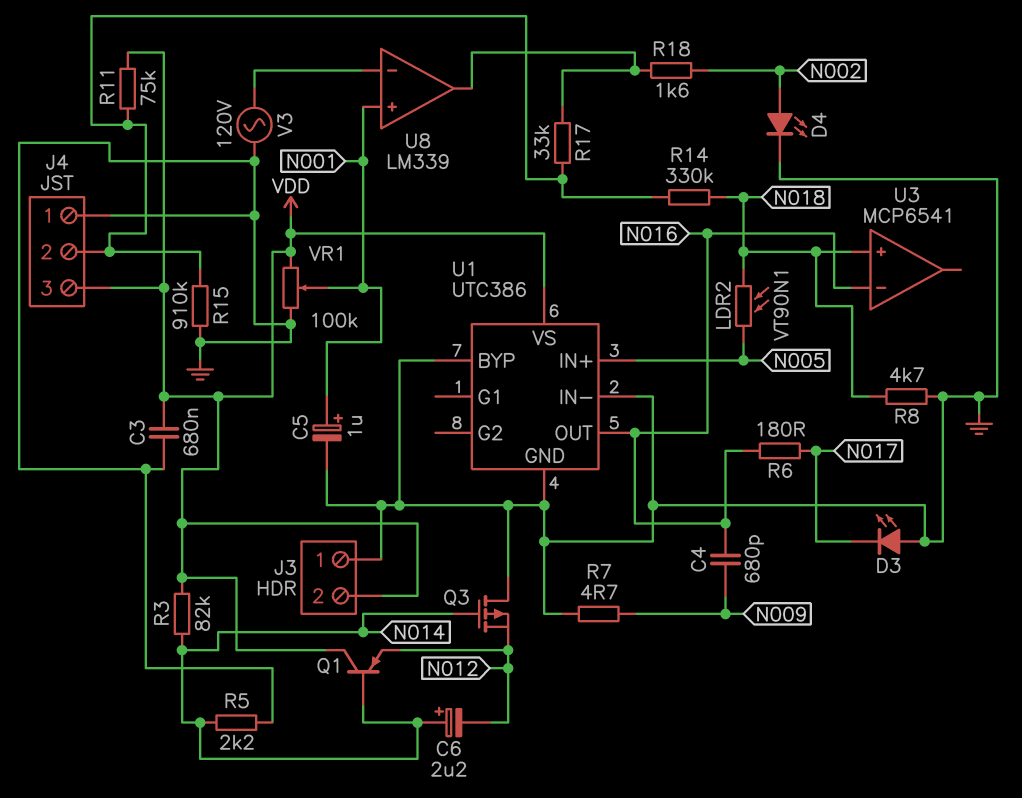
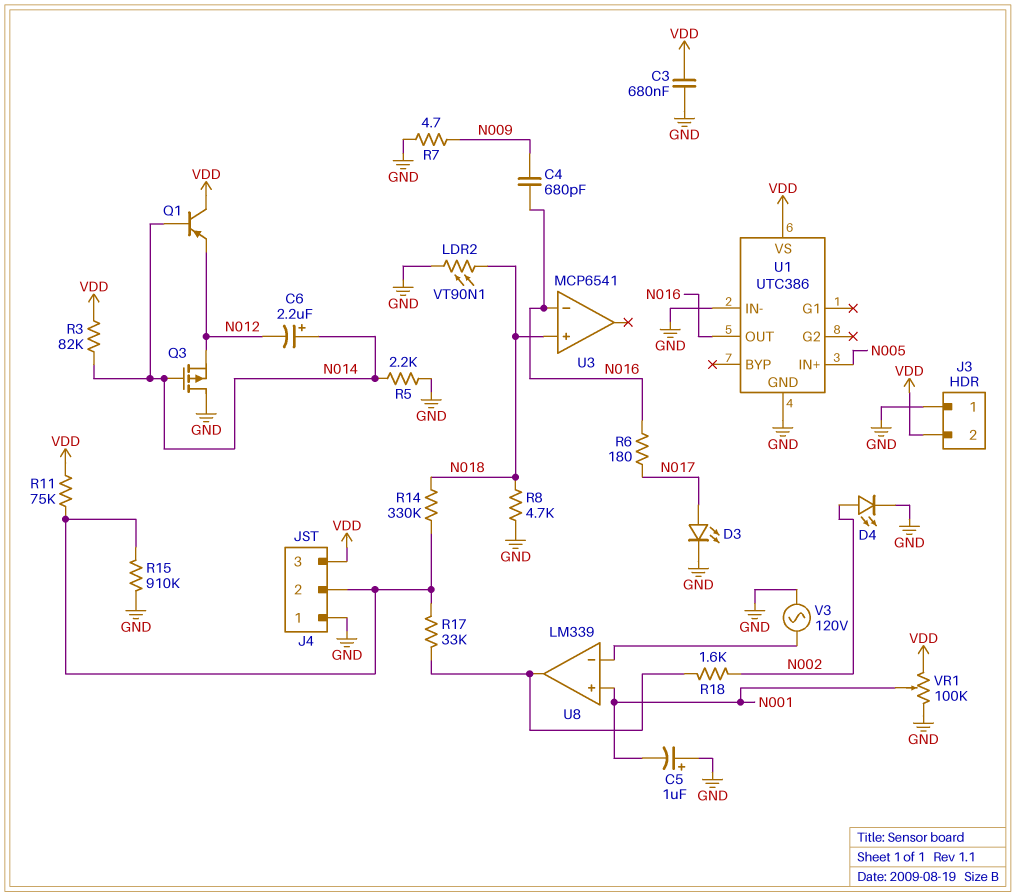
C5: 1uF (plus N001, minus GND) -> 1uF (plus GND, minus N001)
D3: LED (A GND, K N017) -> LED (A N017, K GND)
LDR2: VT90N1 (N005, N018) -> VT90N1 (GND, N018)
U1 pin BYP: GND -> none

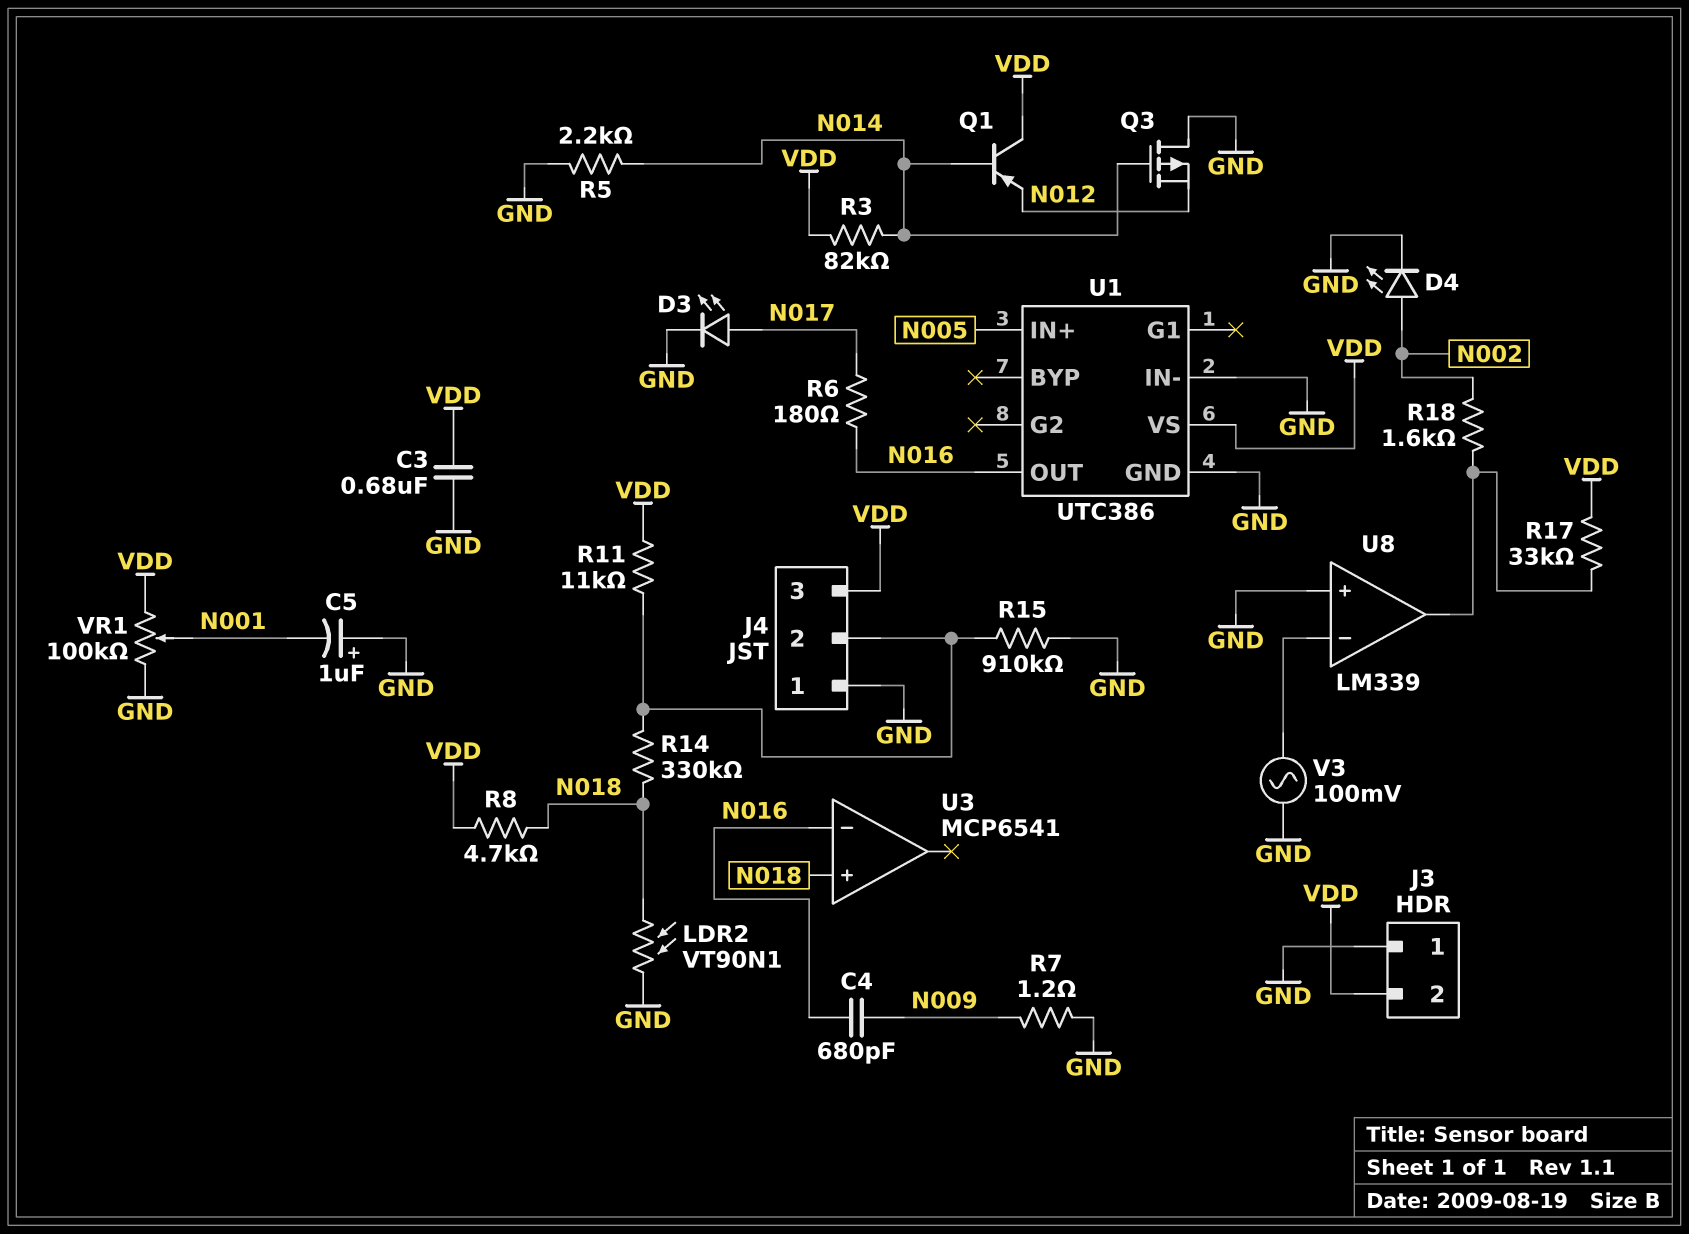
C6: 2.2uF (plus N014, minus N012) -> none
R7: 4.7 (GND, N009) -> 1.2 (GND, N009)
R8: 4.7k (GND, N018) -> 4.7k (N018, VDD)
R11: 75k (J4/2, VDD) -> 11k (J4/2, VDD)
R17: 33k (J4/2, U8/out) -> 33k (U8/out, VDD)
U8 pin in+: N001 -> GND
V3: AC 120V (GND, U8/in-) -> AC 100mV (GND, U8/in-)

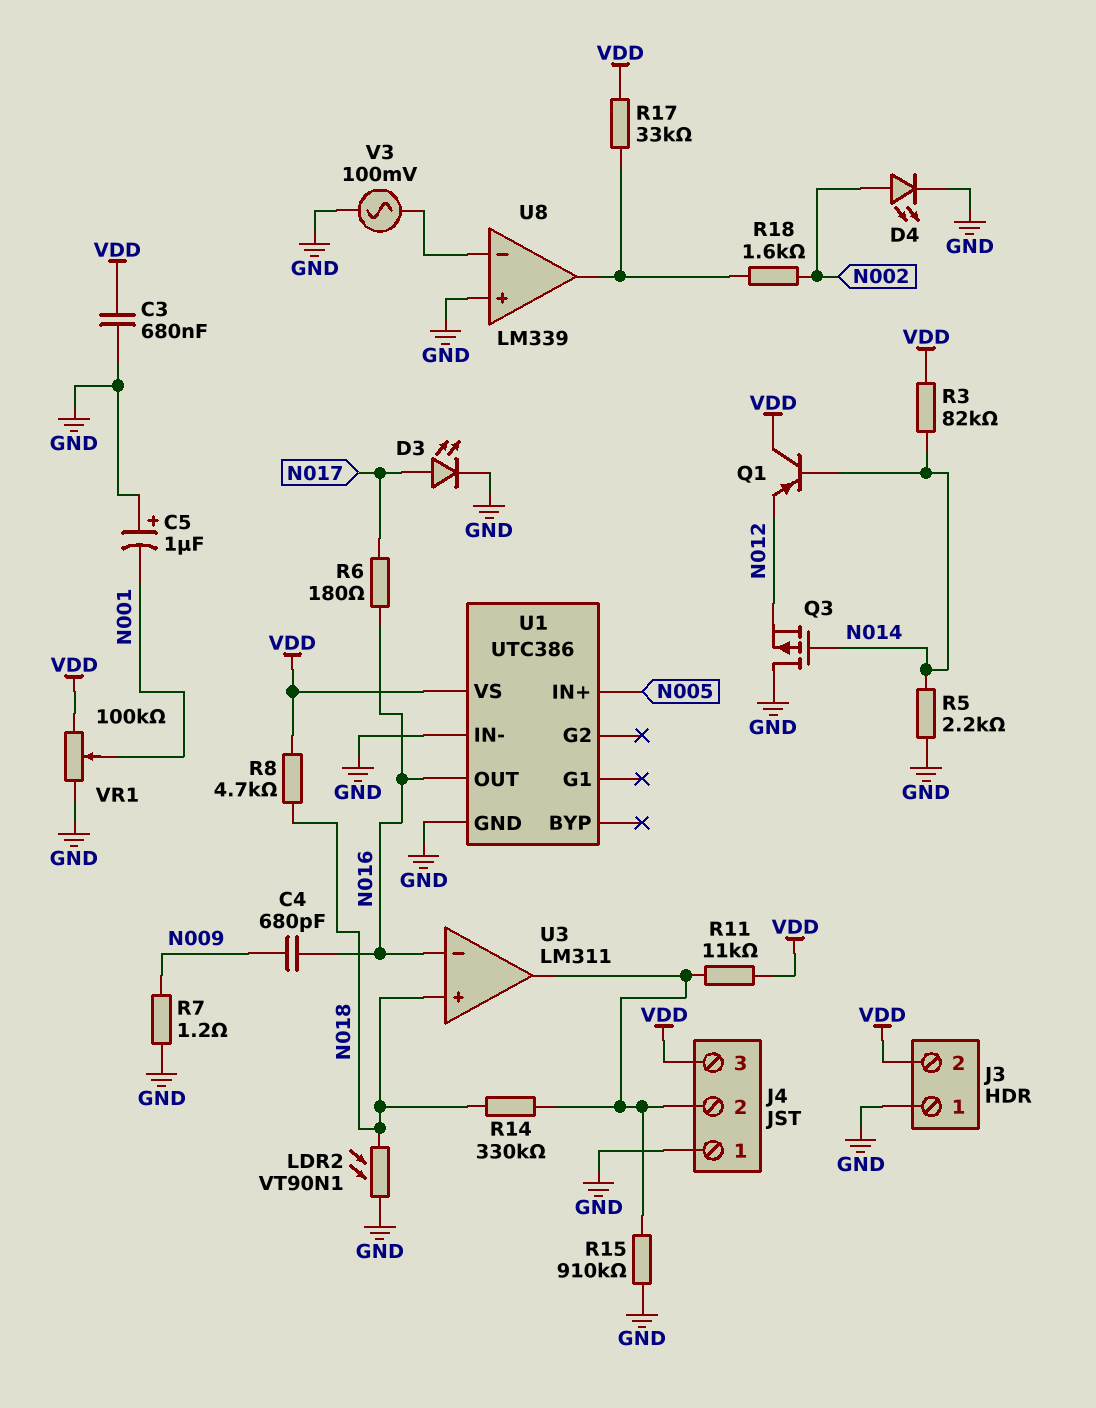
U3: MCP6541 -> LM311
U3 pin out: none -> J4/2

